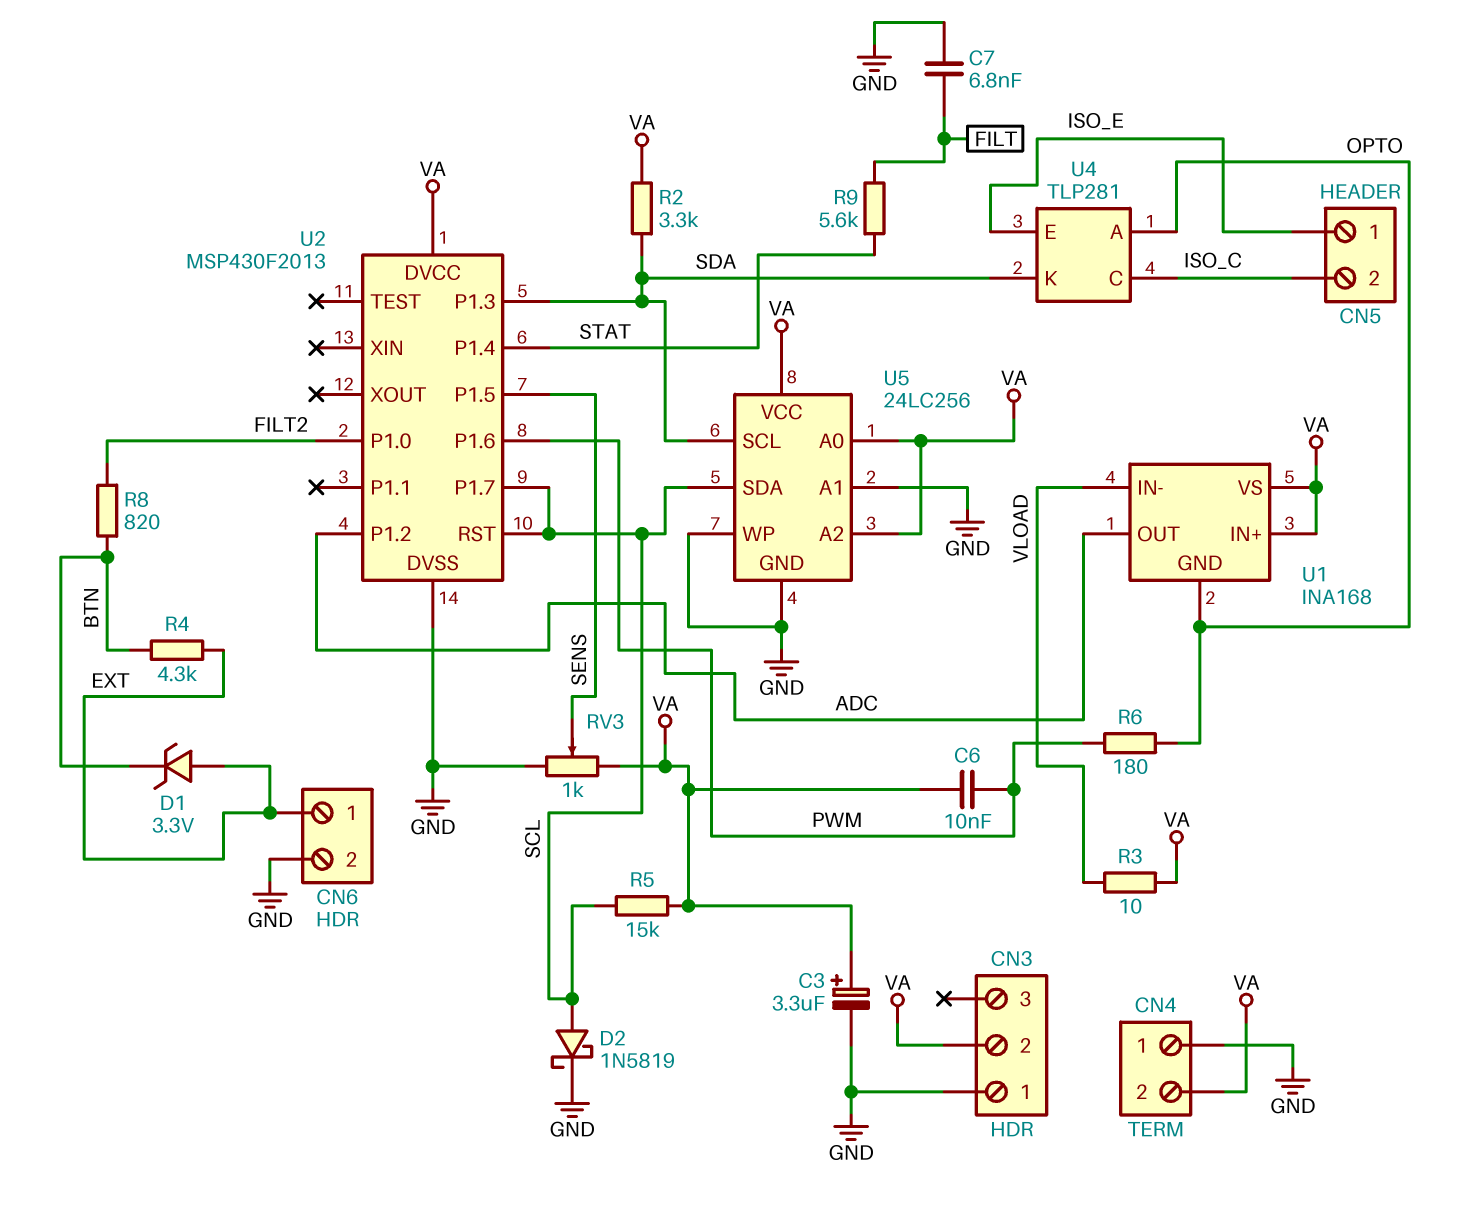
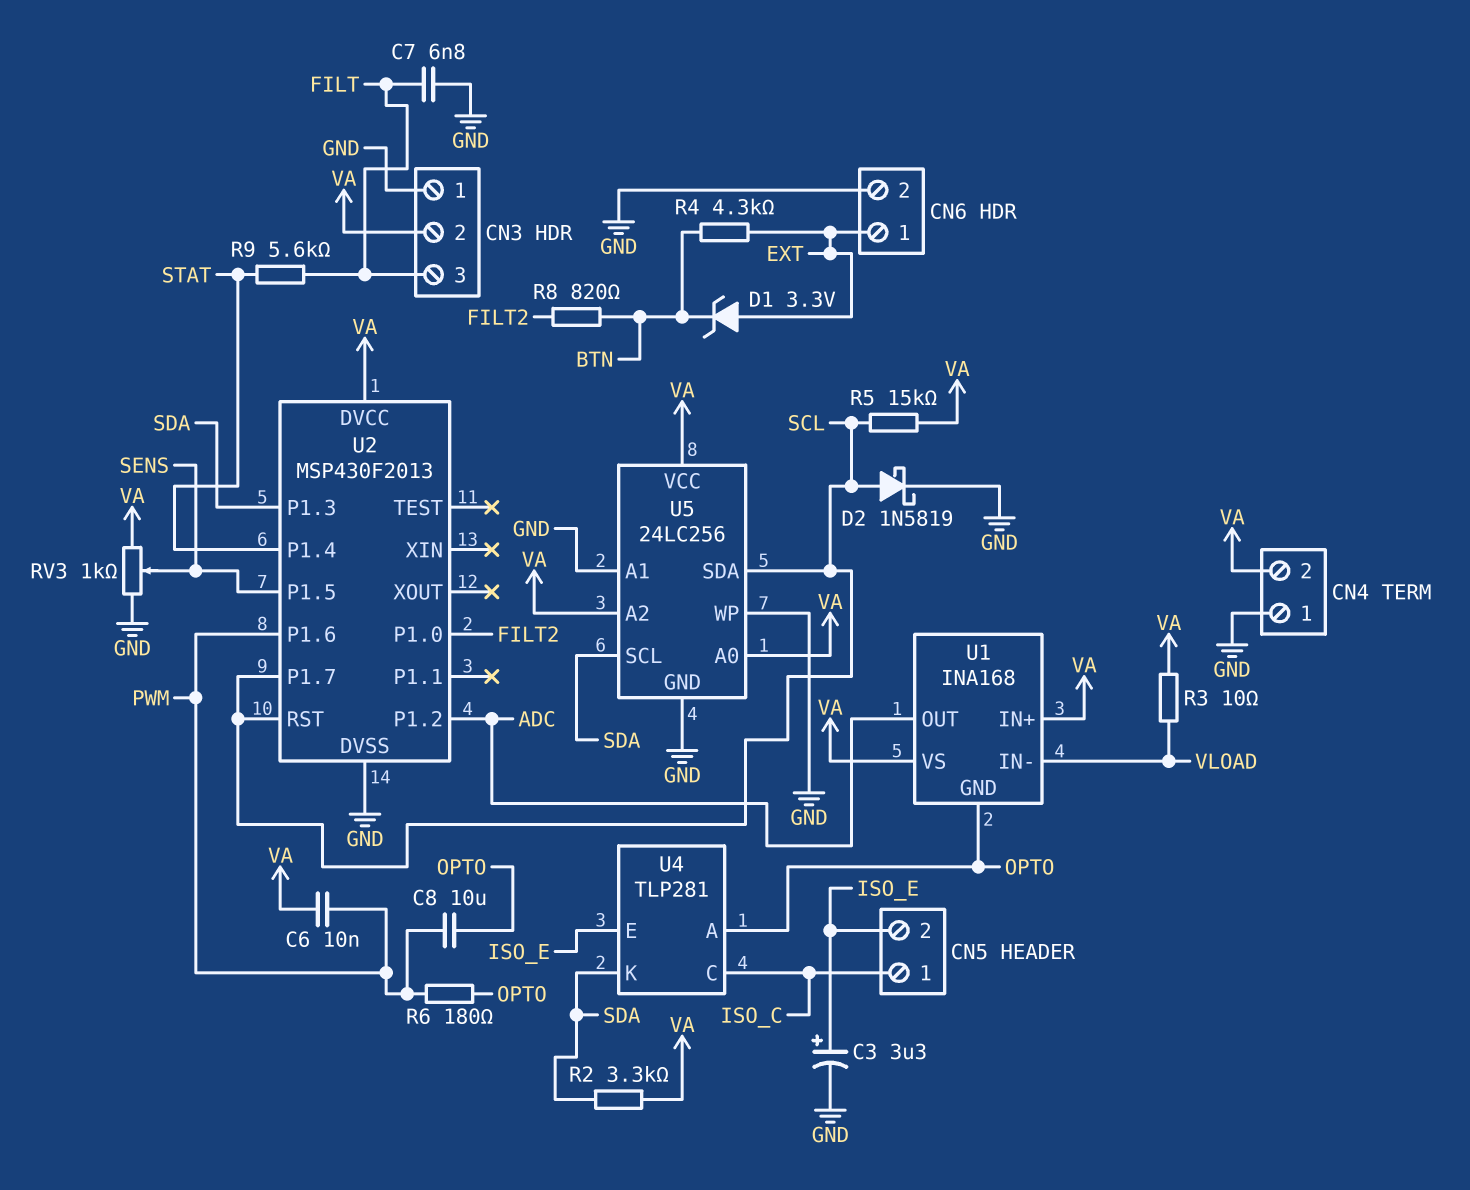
C3: 3.3uF (plus VA, minus GND) -> 3.3uF (plus ISO_E, minus GND)
C8: none -> 10uF (OPTO, PWM)
CN3 pin 3: none -> FILT
CN5 pin 1: ISO_E -> ISO_C
CN5 pin 2: ISO_C -> ISO_E

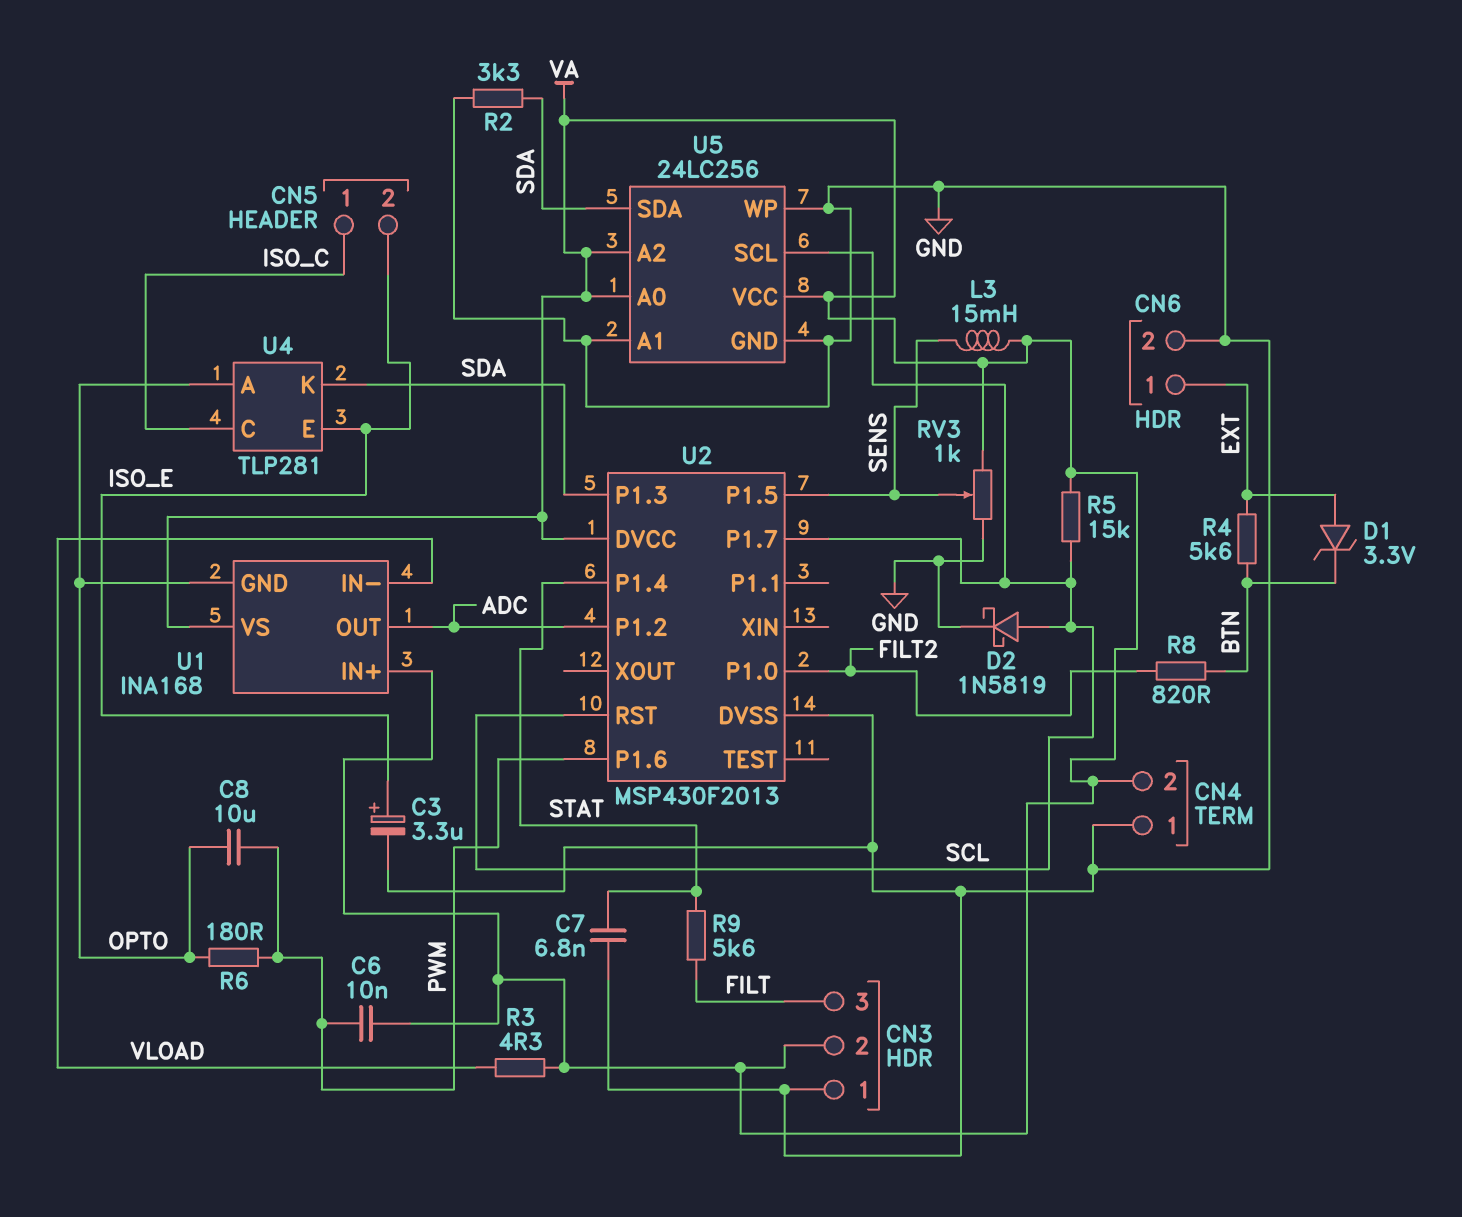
C7: 6.8nF (FILT, GND) -> 6.8nF (GND, STAT)
L3: none -> 15mH (SENS, VA)
R2: 3.3k (SDA, VA) -> 3.3k (GND, SDA)
R3: 10 (VA, VLOAD) -> 4.3 (VA, VLOAD)
R4: 4.3k (BTN, EXT) -> 5.6k (BTN, EXT)
U5 pin SCL: SDA -> SCL
U5 pin SDA: SCL -> SDA

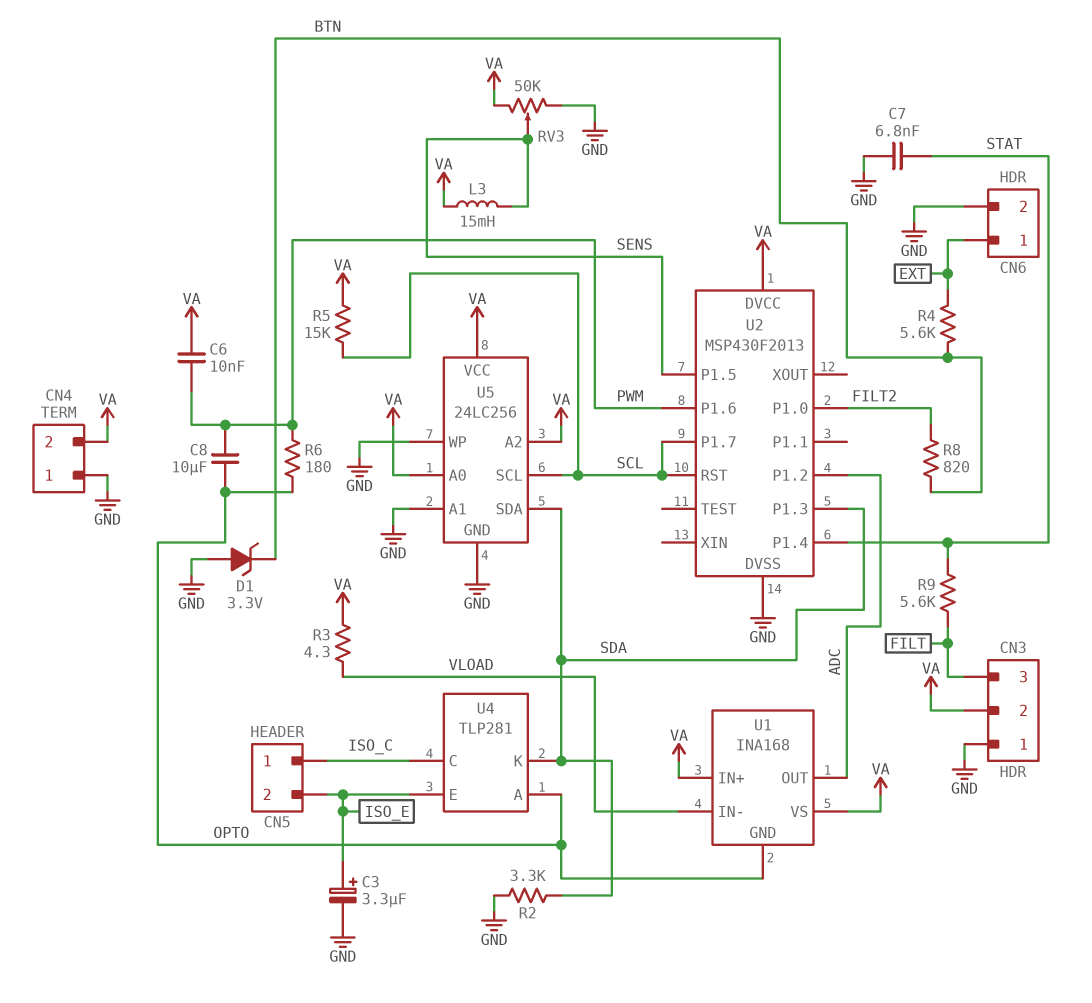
D1: zener 3.3V (A EXT, K BTN) -> zener 3.3V (A GND, K BTN)
D2: schottky 1N5819 (A SCL, K GND) -> none
RV3: 1k (GND, VA, wiper SENS) -> 50k (GND, VA, wiper SENS)

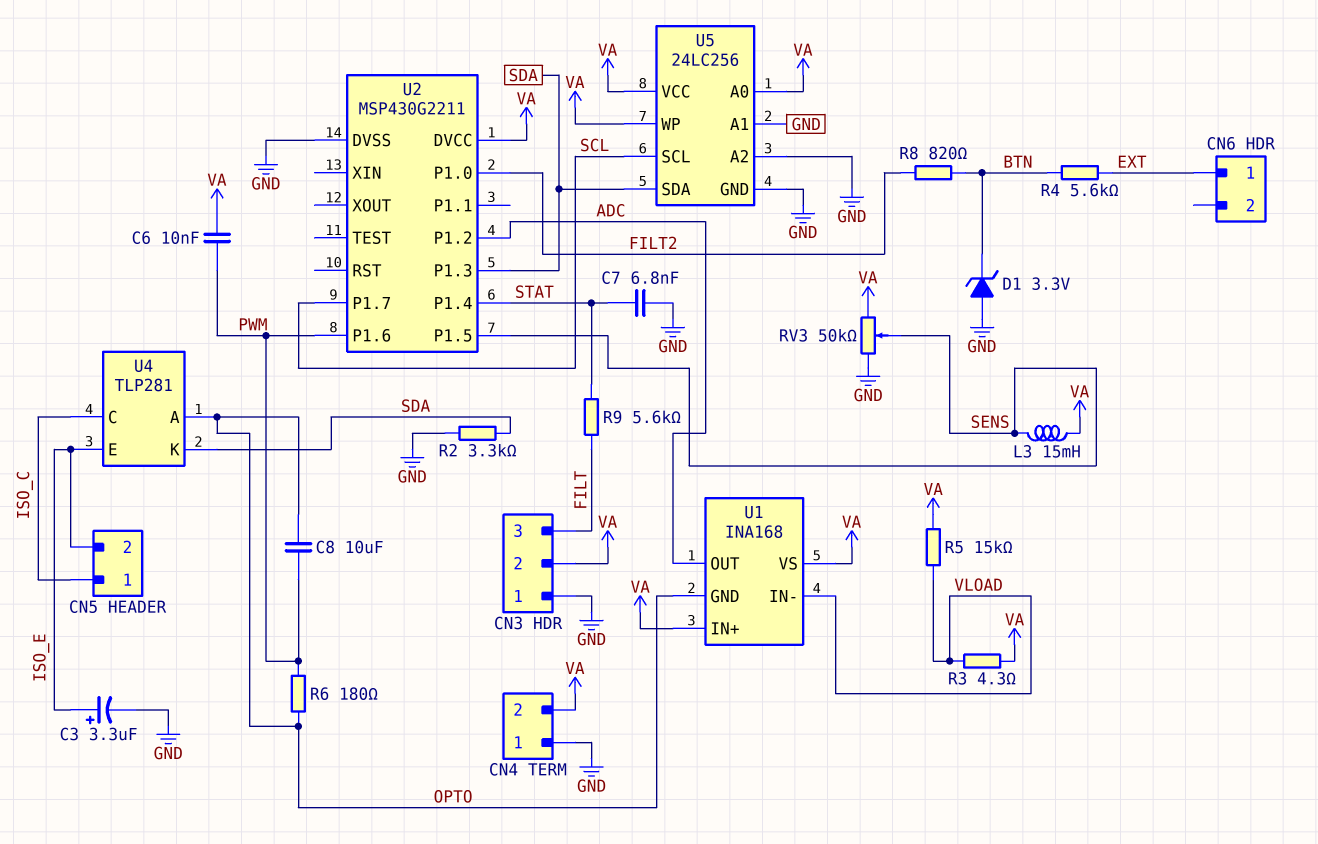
CN6 pin 2: GND -> none
R5: 15k (SCL, VA) -> 15k (VA, VLOAD)
U2: MSP430F2013 -> MSP430G2211
U2 pin RST: SCL -> none
U5 pin A2: VA -> GND
U5 pin WP: GND -> VA

